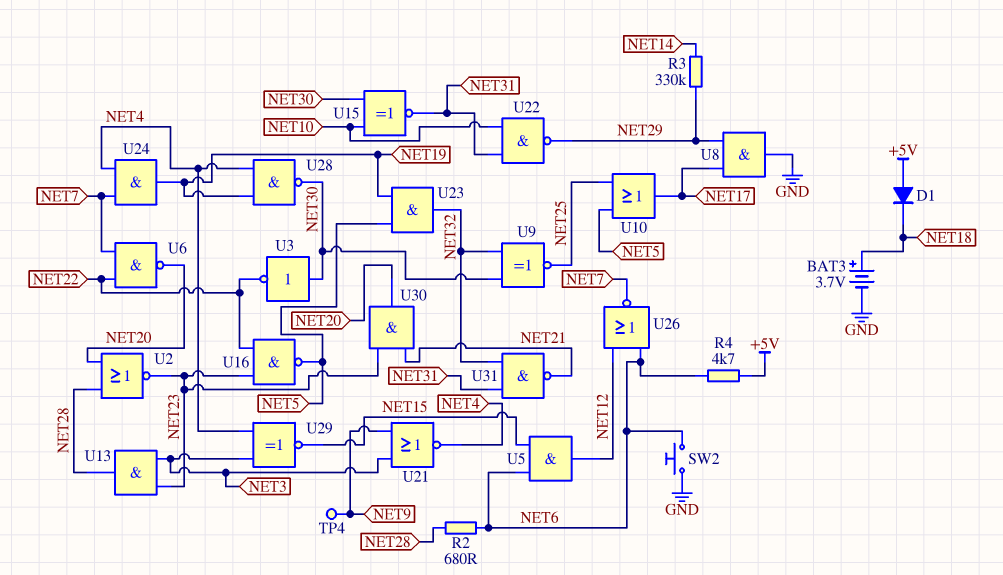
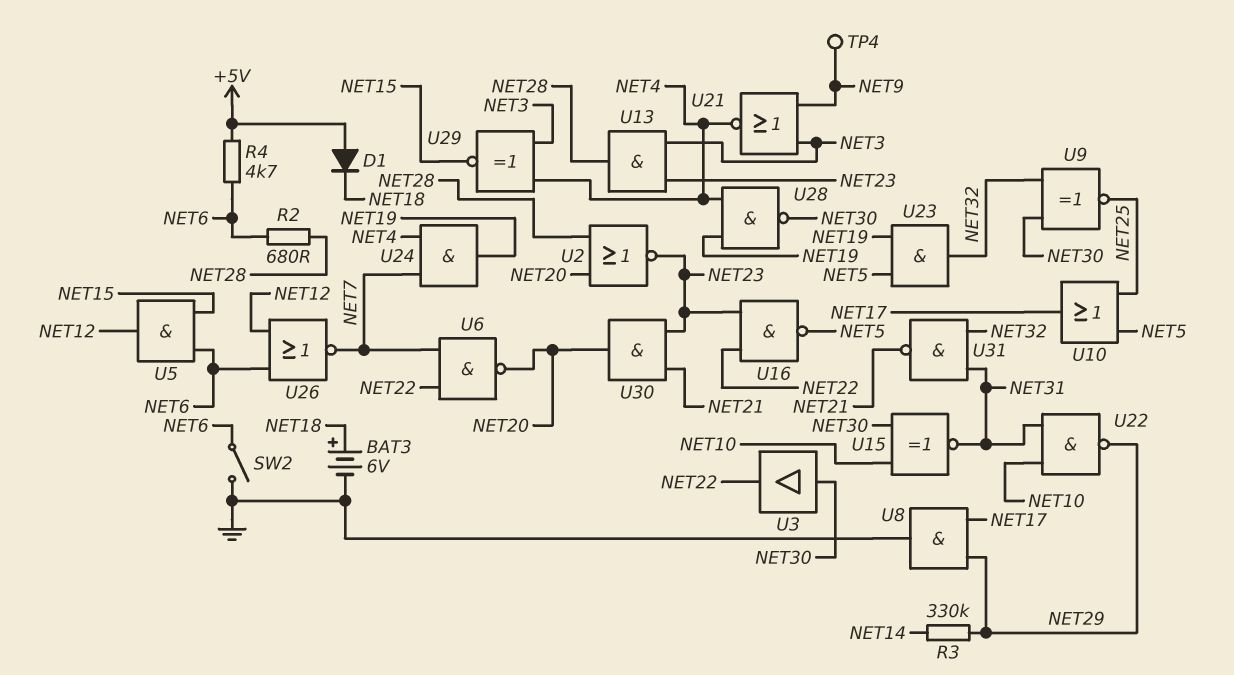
BAT3: 3.7V (plus NET18, minus GND) -> 6V (plus NET18, minus GND)
SW2: button (GND, NET6) -> switch (GND, NET6)
U3: NOT (in NET30, out NET22) -> buffer (in NET30, out NET22)

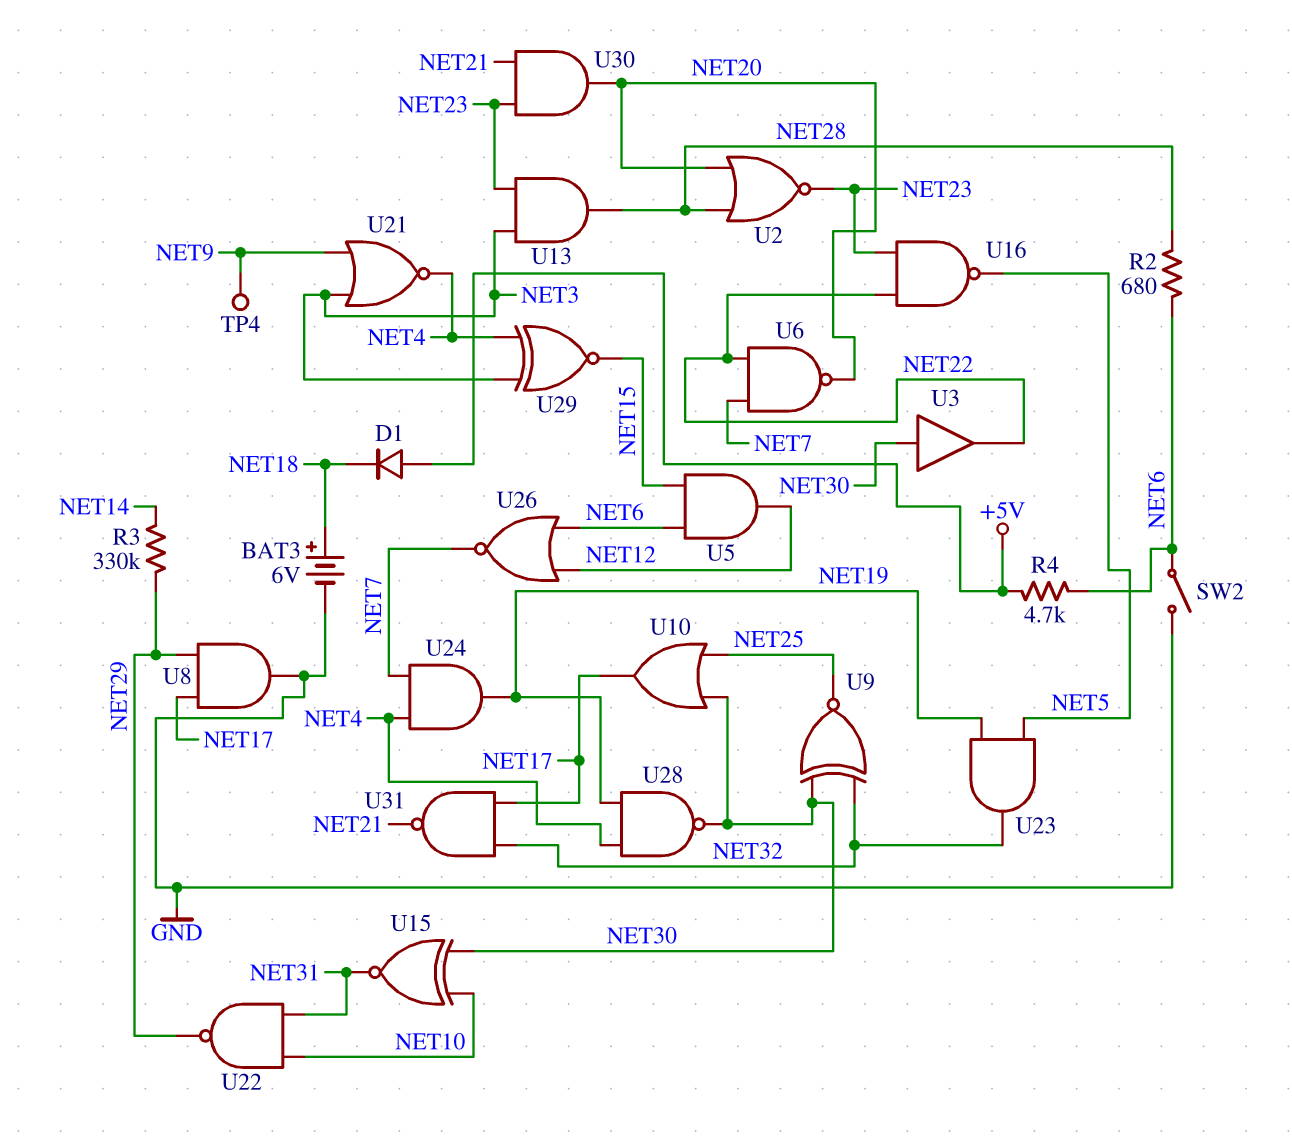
U10: OR (in NET5, in NET25, out NET17) -> OR (in NET25, in NET30, out NET17)
U31: NAND (in NET31, in NET32, out NET21) -> NAND (in NET17, in NET32, out NET21)

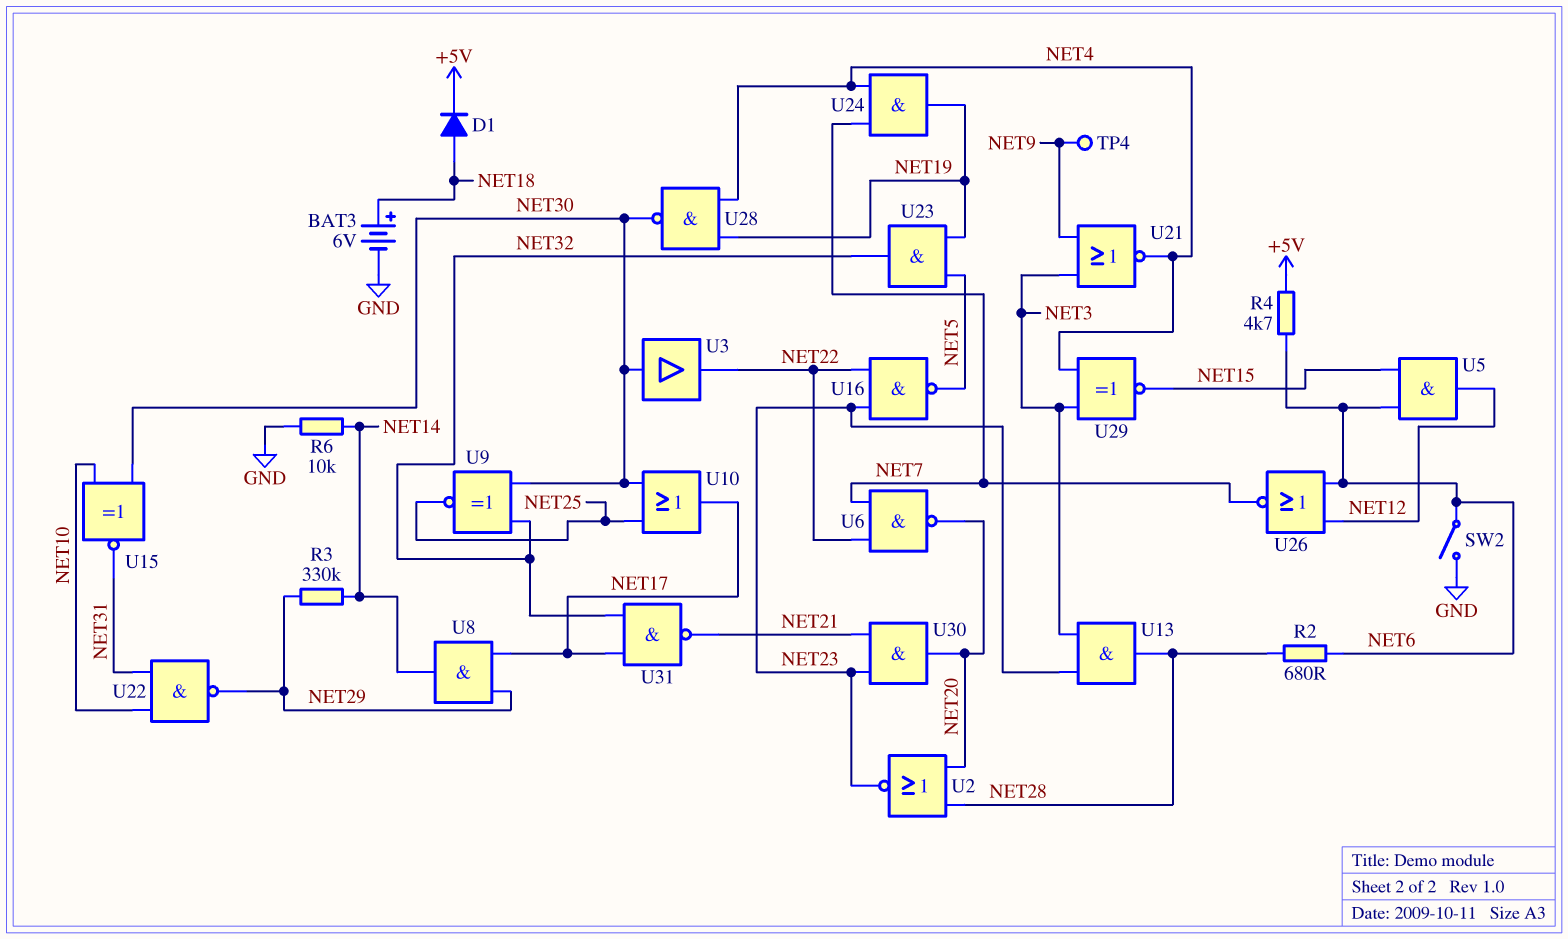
D1: diode (A +5V, K NET18) -> diode (A NET18, K +5V)
R6: none -> 10k (GND, NET14)
U8: AND (in NET17, in NET29, out GND) -> AND (in NET17, in NET29, out NET14)

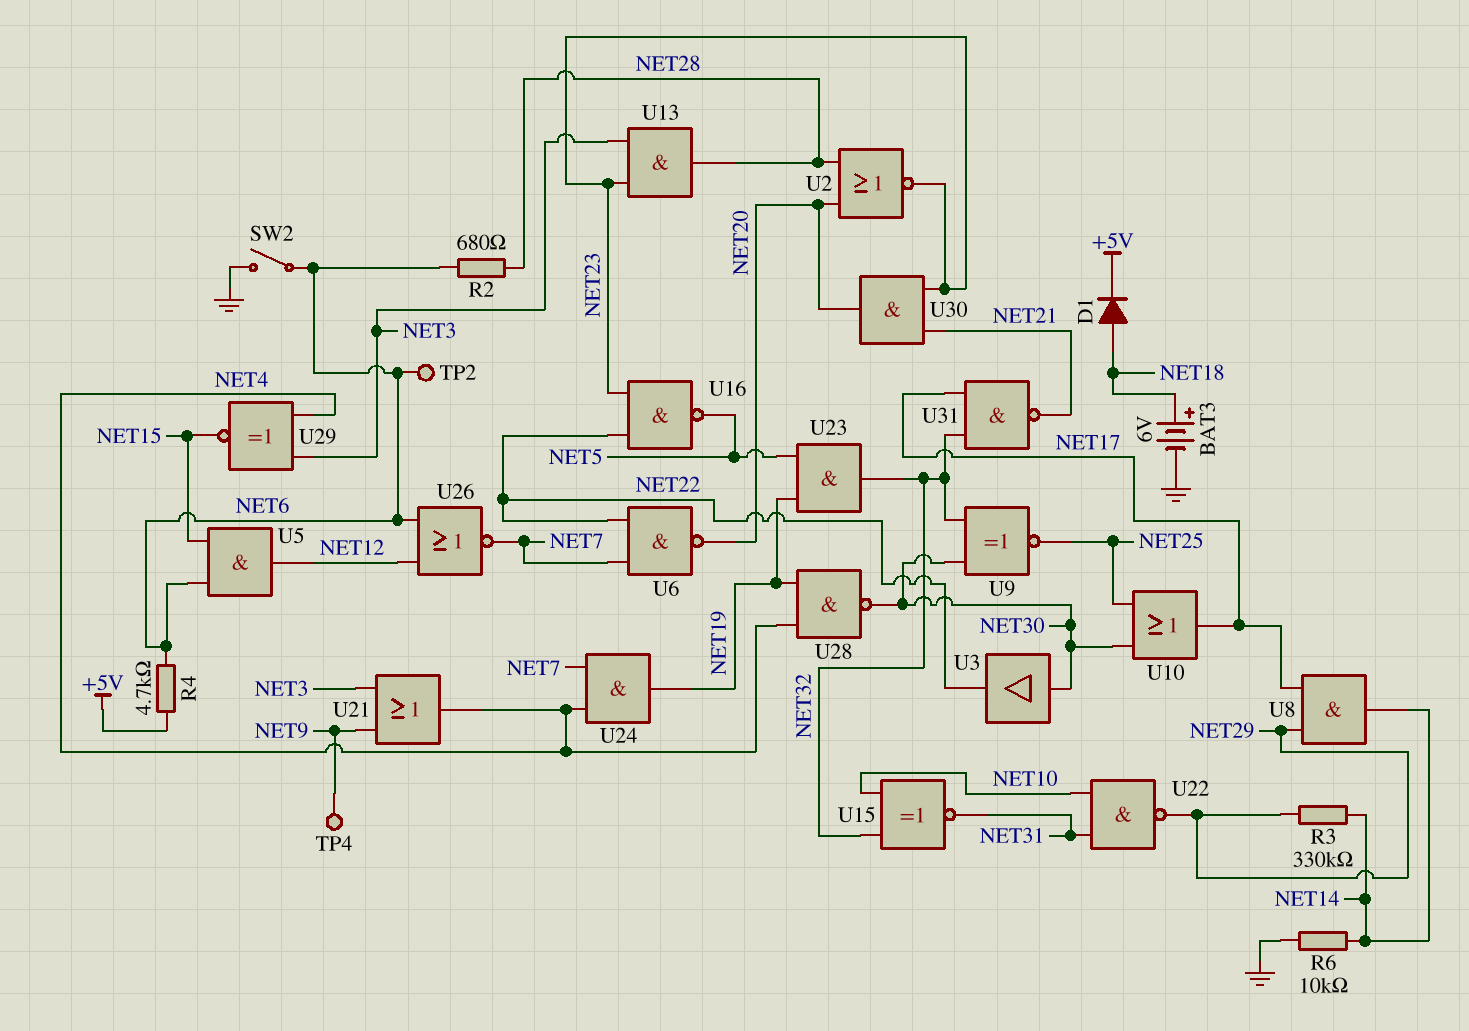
TP2: none -> test point (NET6)
U15: XNOR (in NET10, in NET30, out NET31) -> XNOR (in NET10, in NET32, out NET31)
U21: NOR (in NET3, in NET9, out NET4) -> OR (in NET3, in NET9, out NET4)

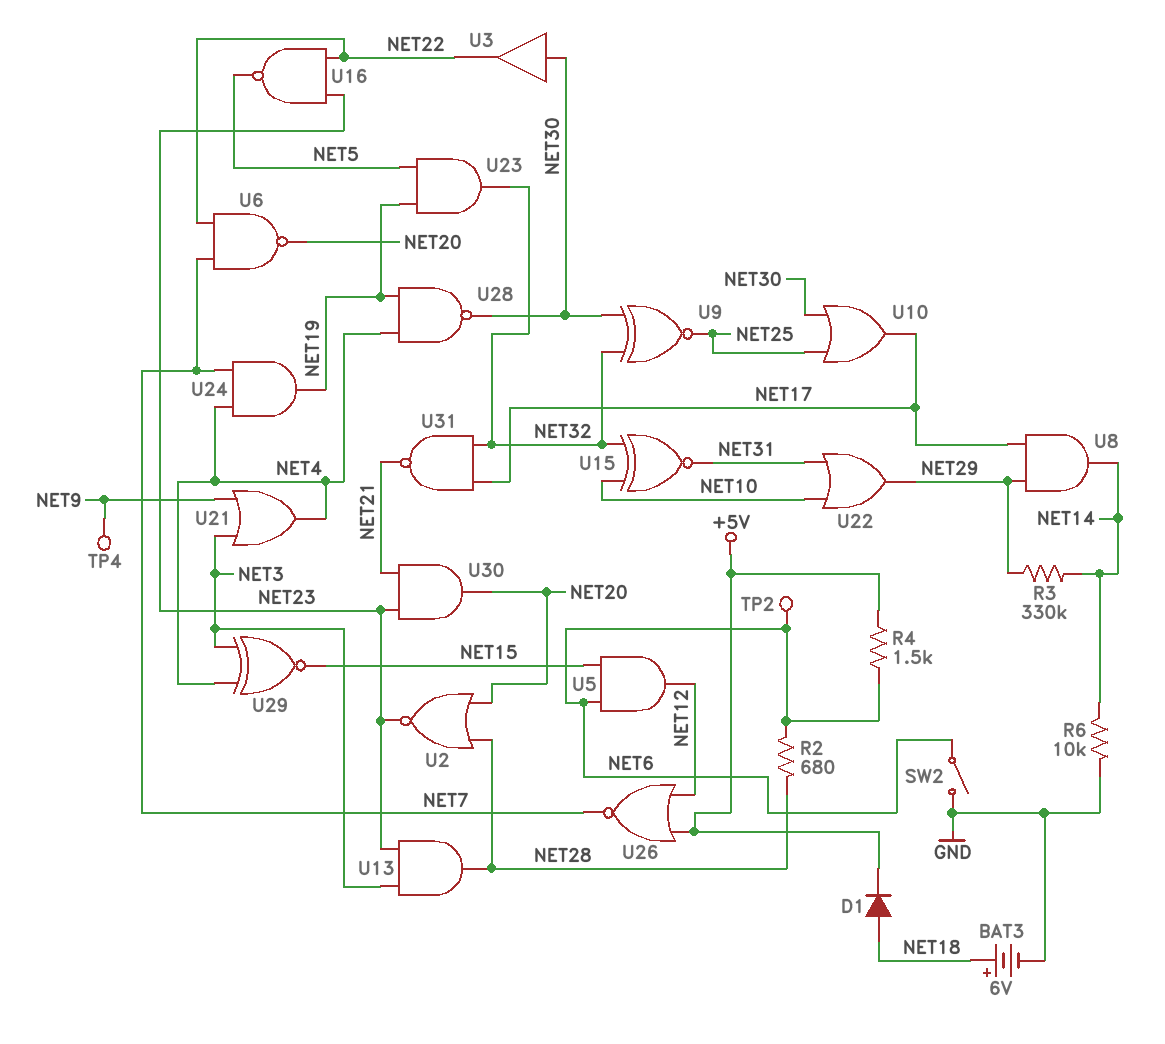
R4: 4.7k (+5V, NET6) -> 1.5k (+5V, NET6)
U22: NAND (in NET10, in NET31, out NET29) -> OR (in NET10, in NET31, out NET29)
U26: NOR (in NET6, in NET12, out NET7) -> NOR (in +5V, in NET12, out NET7)

